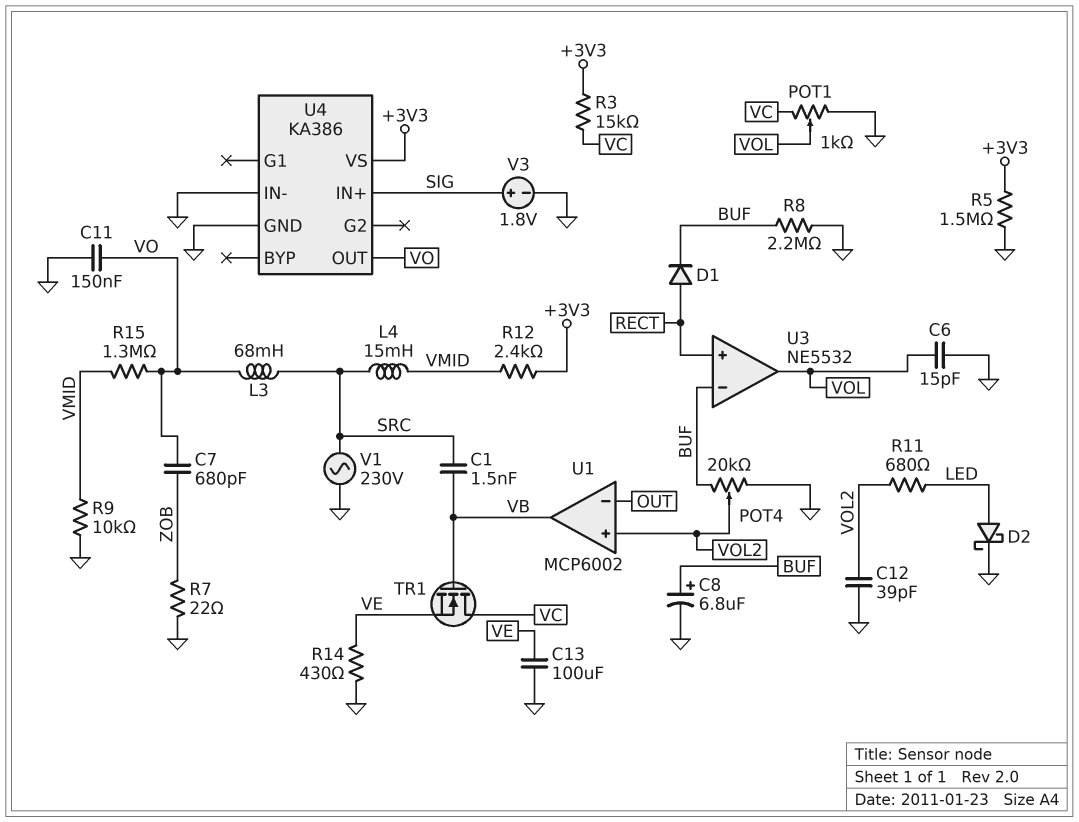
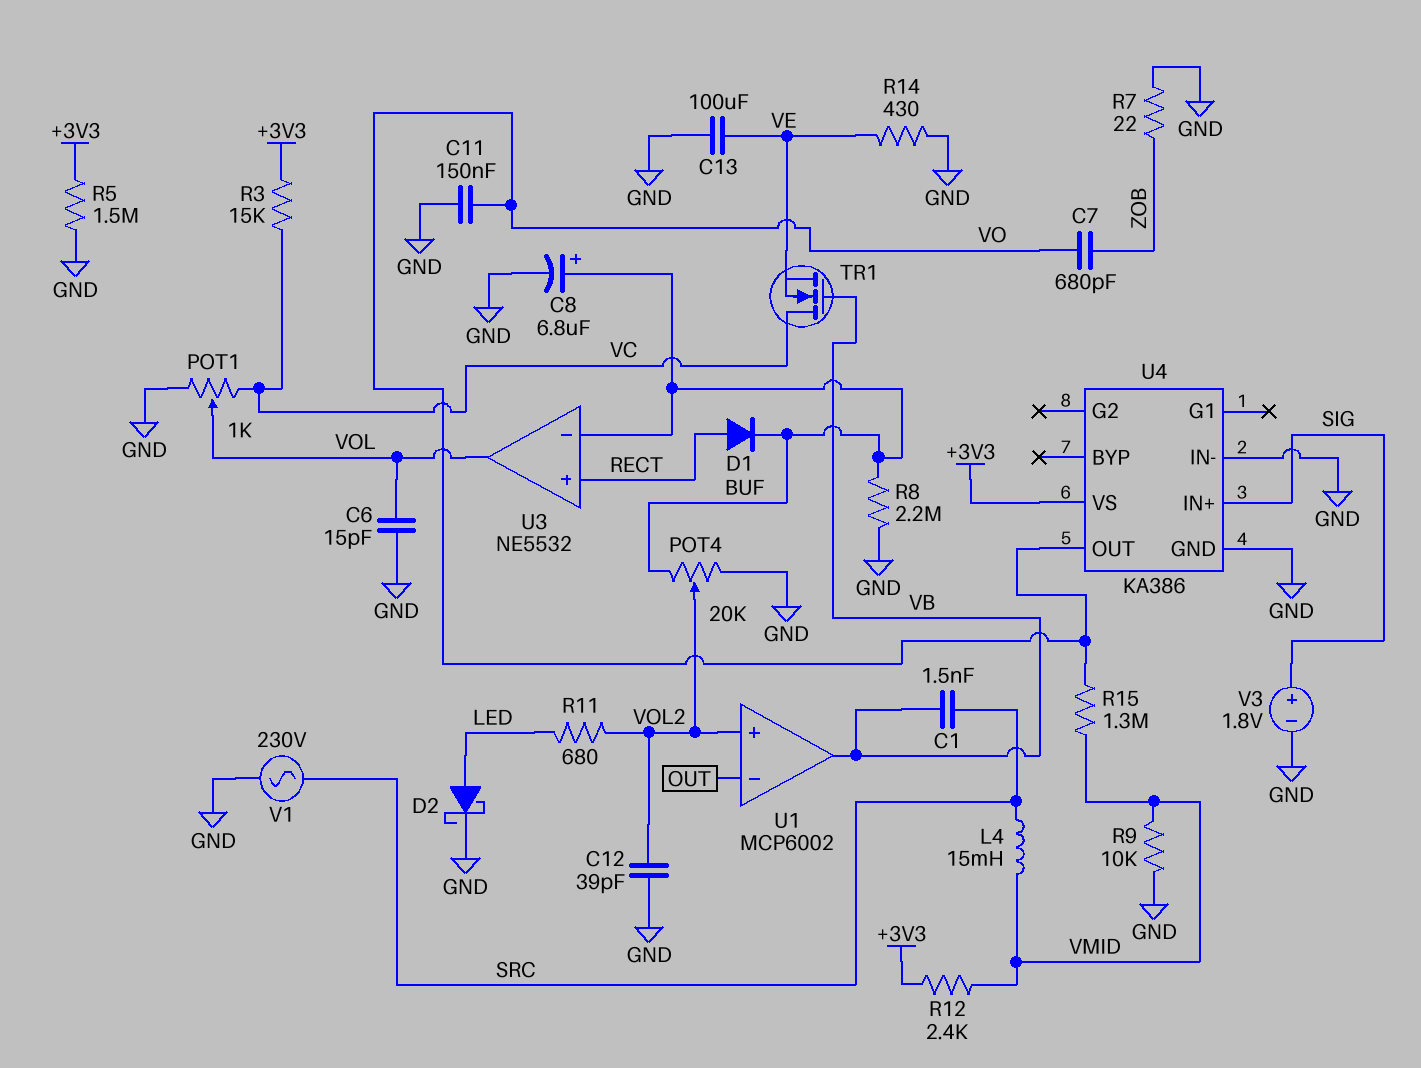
L3: 68mH (SRC, VO) -> none

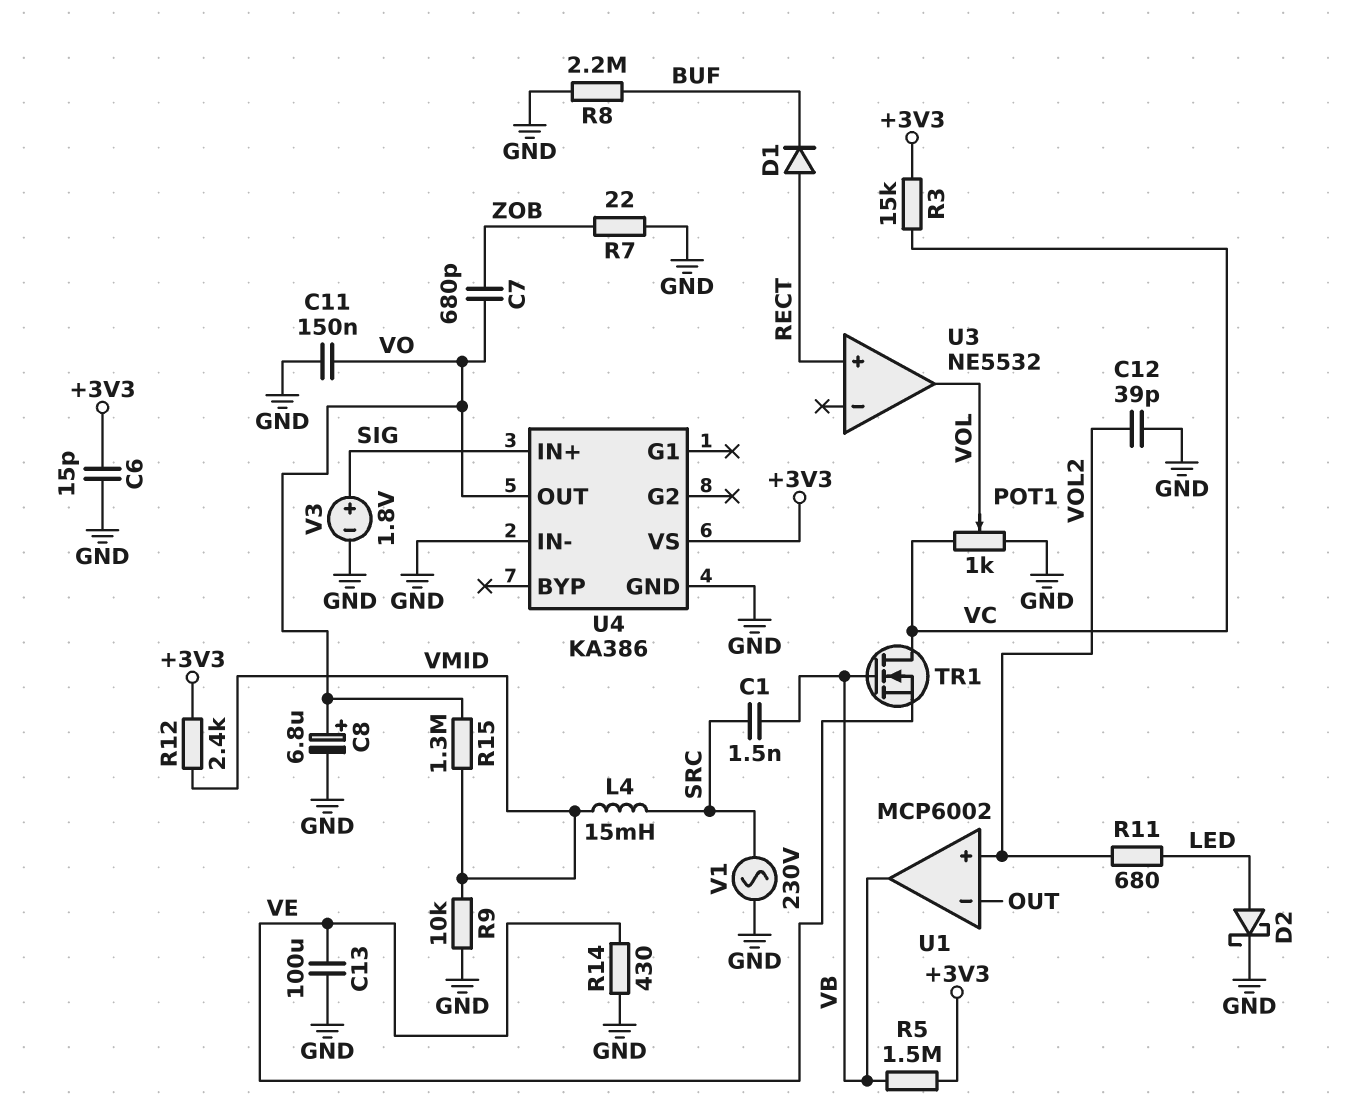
C6: 15pF (GND, VOL) -> 15pF (+3V3, GND)
C8: 6.8uF (plus BUF, minus GND) -> 6.8uF (plus VO, minus GND)
POT4: 20k (BUF, GND, wiper VOL2) -> none
R5: 1.5M (+3V3, GND) -> 1.5M (+3V3, VB)
U3 pin in-: BUF -> none

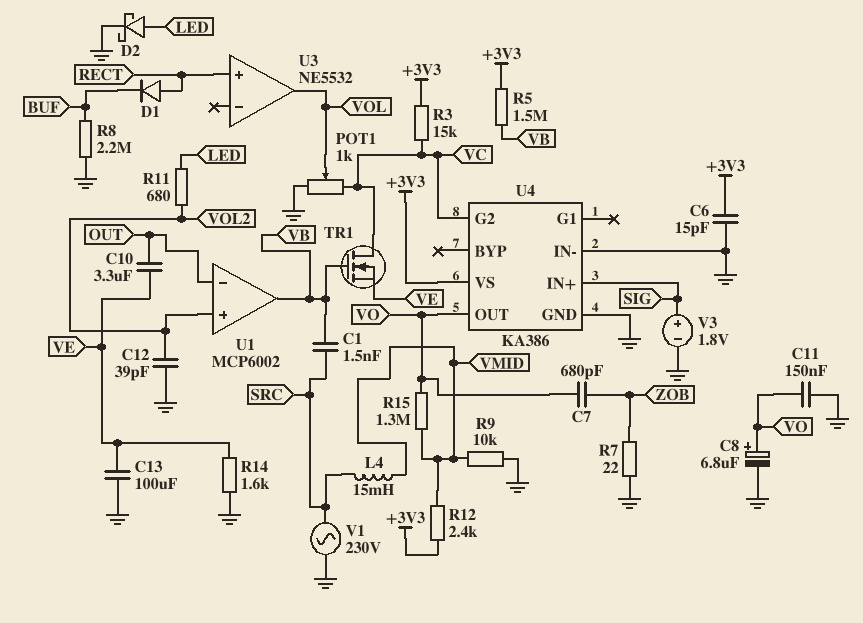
C10: none -> 3.3uF (OUT, VE)
R14: 430 (GND, VE) -> 1.6k (GND, VE)
U4 pin G2: none -> VC

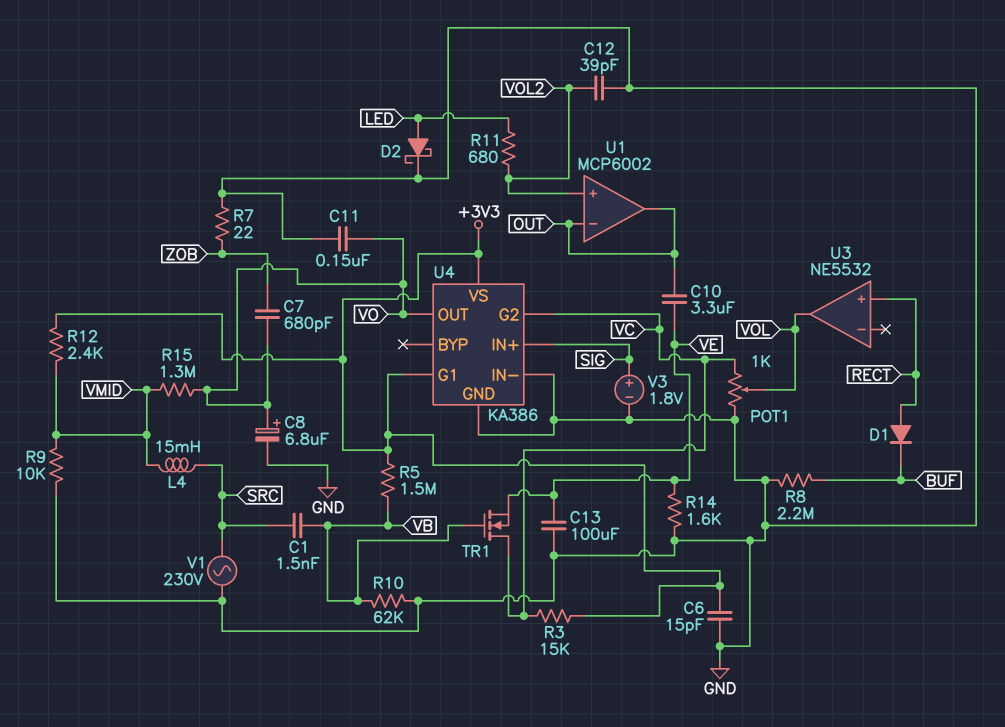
R10: none -> 62k (GND, VB)
U1 pin out: VB -> OUT
U4 pin G1: none -> +3V3

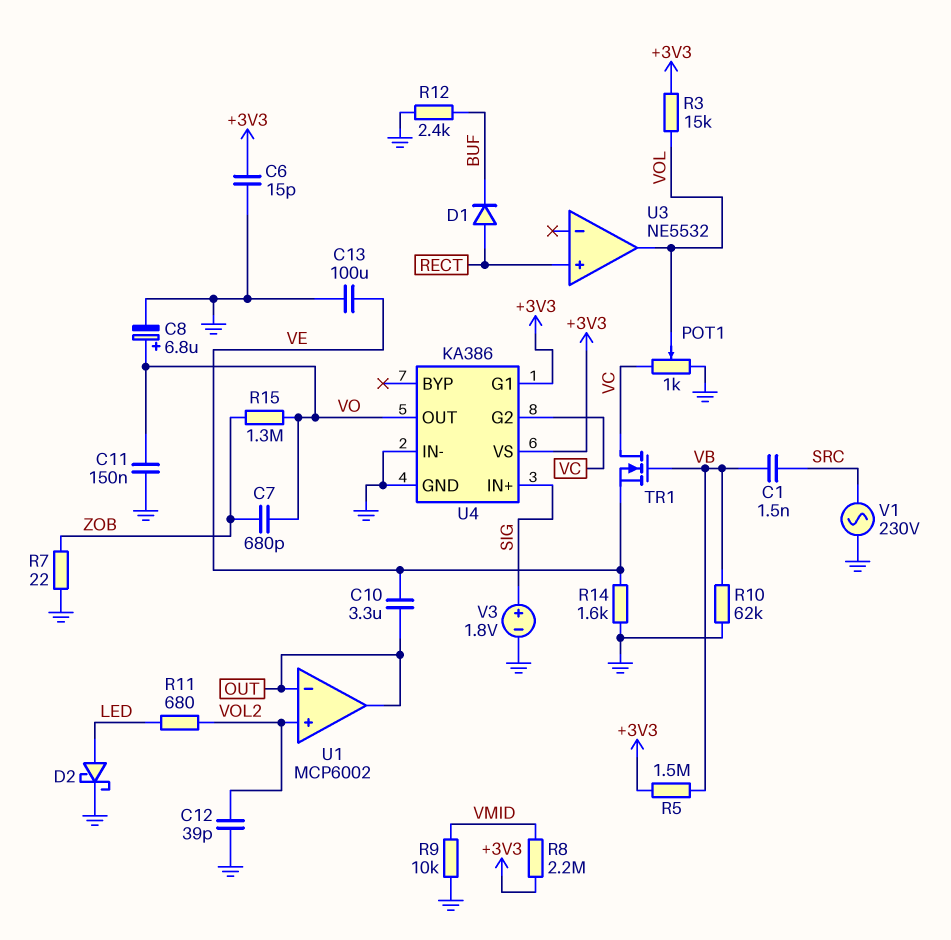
L4: 15mH (SRC, VMID) -> none
R3: 15k (+3V3, VC) -> 15k (+3V3, VOL)
R8: 2.2M (BUF, GND) -> 2.2M (+3V3, VMID)
R12: 2.4k (+3V3, VMID) -> 2.4k (BUF, GND)
R15: 1.3M (VMID, VO) -> 1.3M (VO, ZOB)

